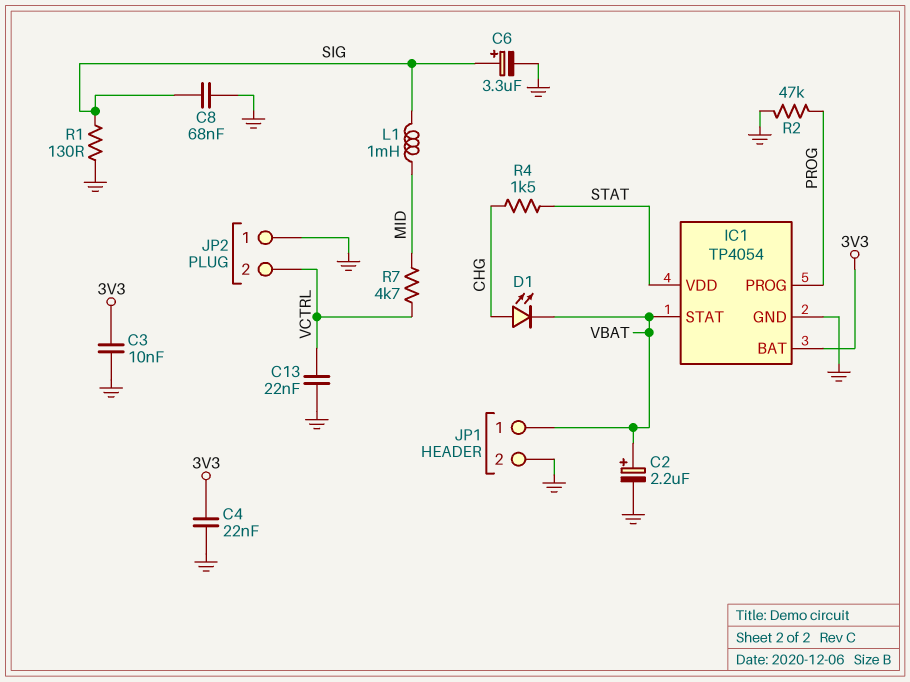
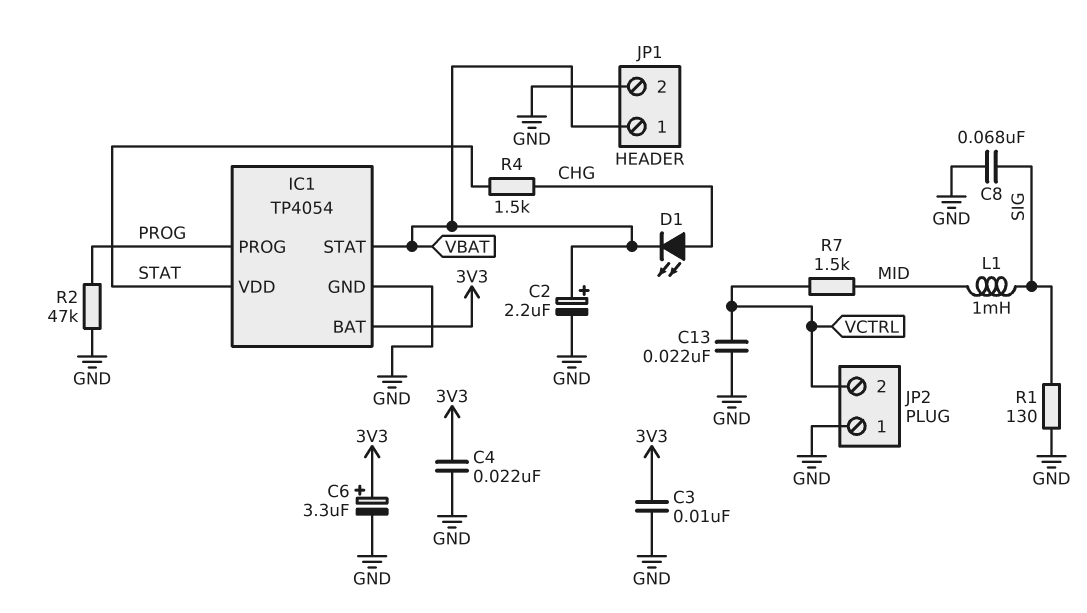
C6: 3.3uF (plus SIG, minus GND) -> 3.3uF (plus 3V3, minus GND)
R7: 4.7k (MID, VCTRL) -> 1.5k (MID, VCTRL)

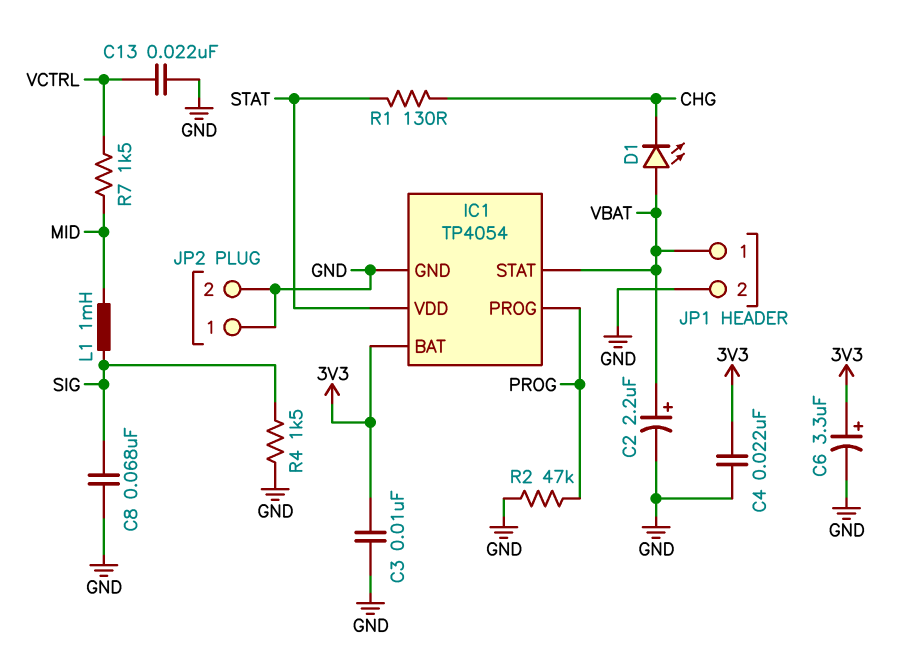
D1: LED (A CHG, K VBAT) -> LED (A VBAT, K CHG)
JP2 pin 2: VCTRL -> GND
R1: 130 (GND, SIG) -> 130 (CHG, STAT)
R4: 1.5k (CHG, STAT) -> 1.5k (GND, SIG)

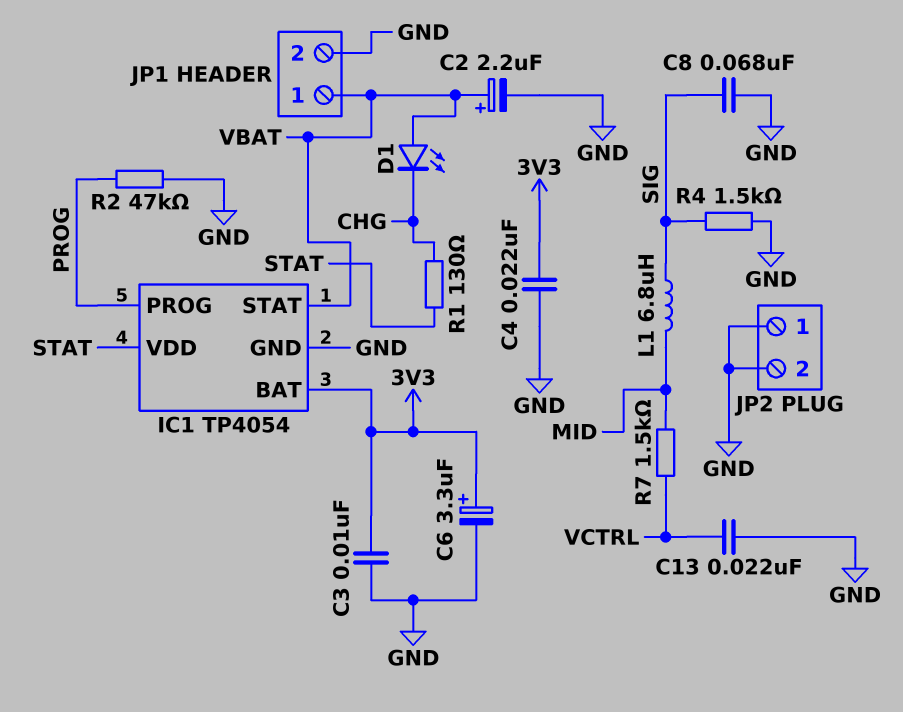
L1: 1mH (MID, SIG) -> 6.8uH (MID, SIG)

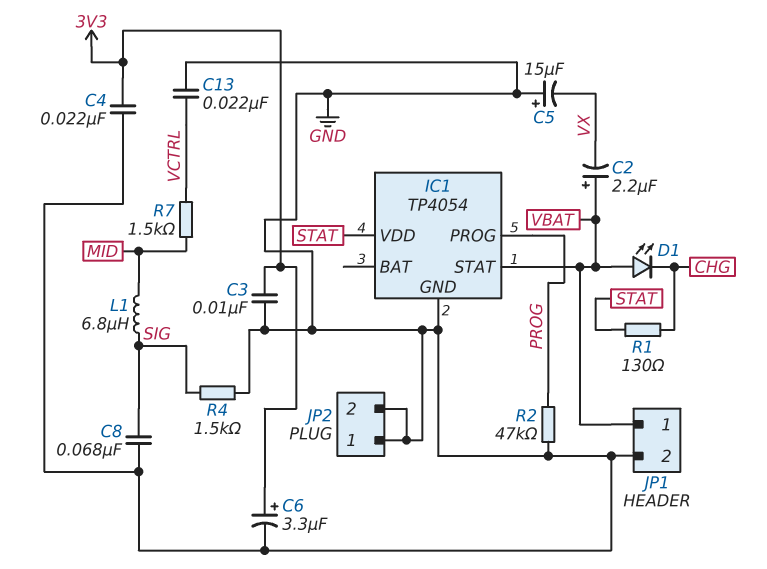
C2: 2.2uF (plus VBAT, minus GND) -> 2.2uF (plus VBAT, minus VX)
C5: none -> 15uF (plus GND, minus VX)
IC1 pin BAT: 3V3 -> none

